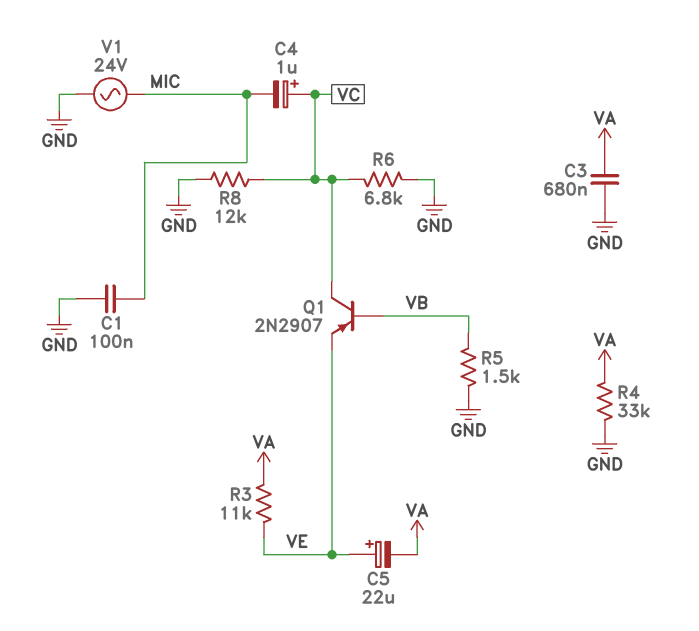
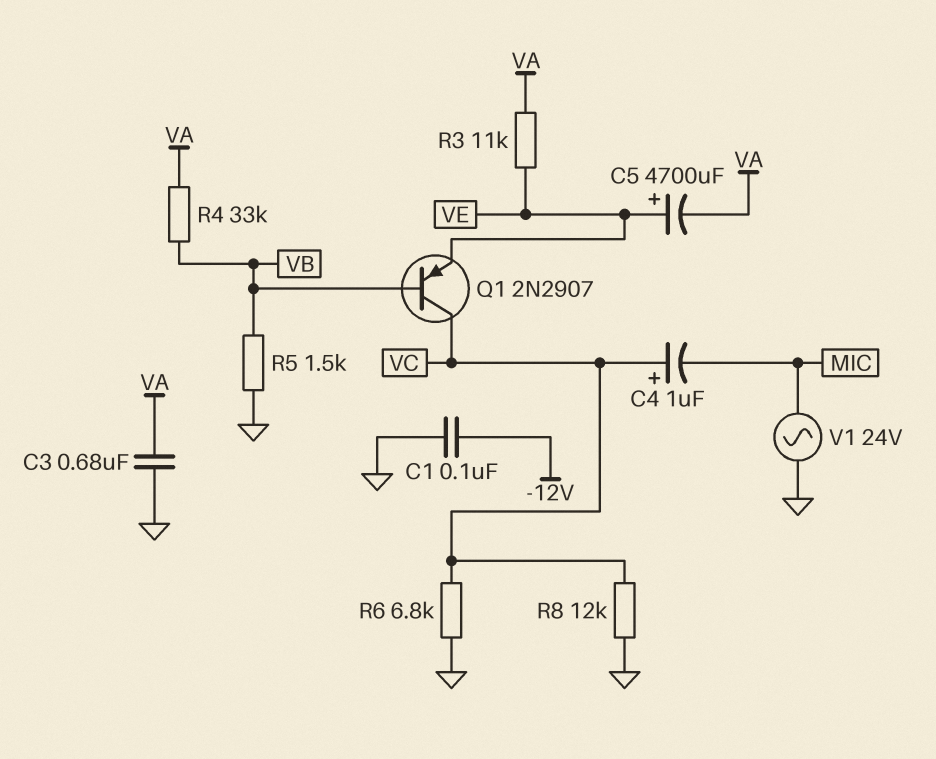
C1: 100nF (GND, MIC) -> 100nF (-12V, GND)
C5: 22uF (plus VE, minus VA) -> 4700uF (plus VE, minus VA)
R4: 33k (GND, VA) -> 33k (VA, VB)

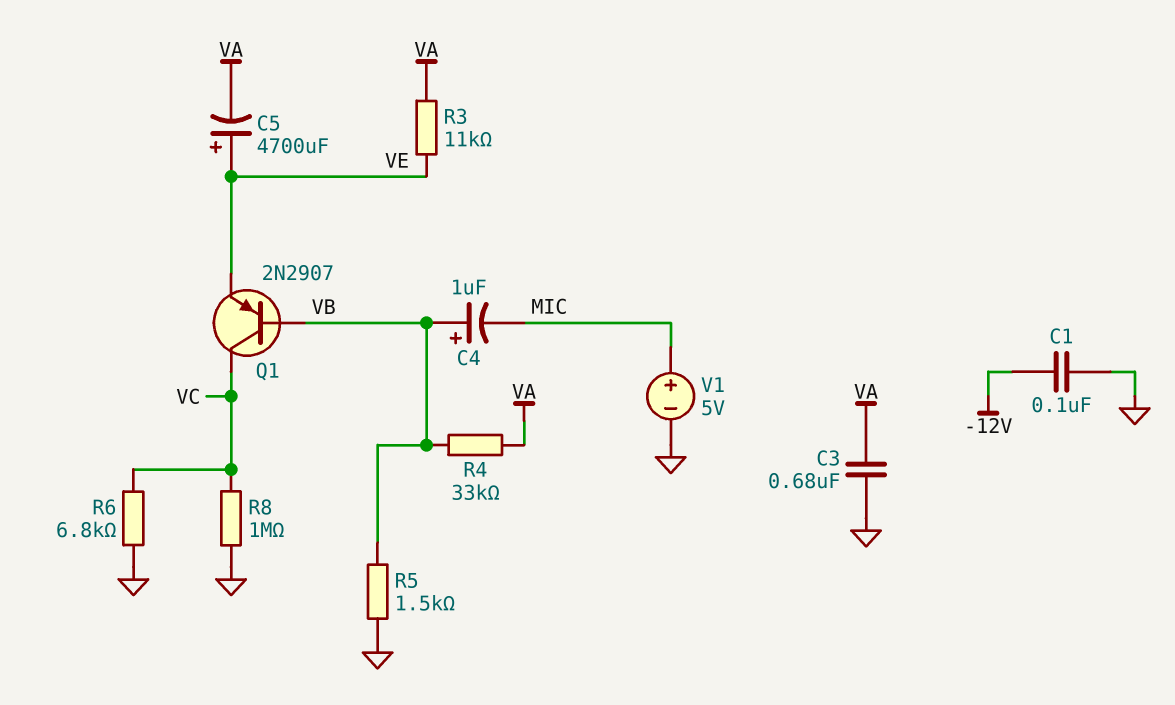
C4: 1uF (plus VC, minus MIC) -> 1uF (plus VB, minus MIC)
R8: 12k (GND, VC) -> 1M (GND, VC)
V1: AC 24V (GND, MIC) -> 5V (plus MIC, minus GND)

